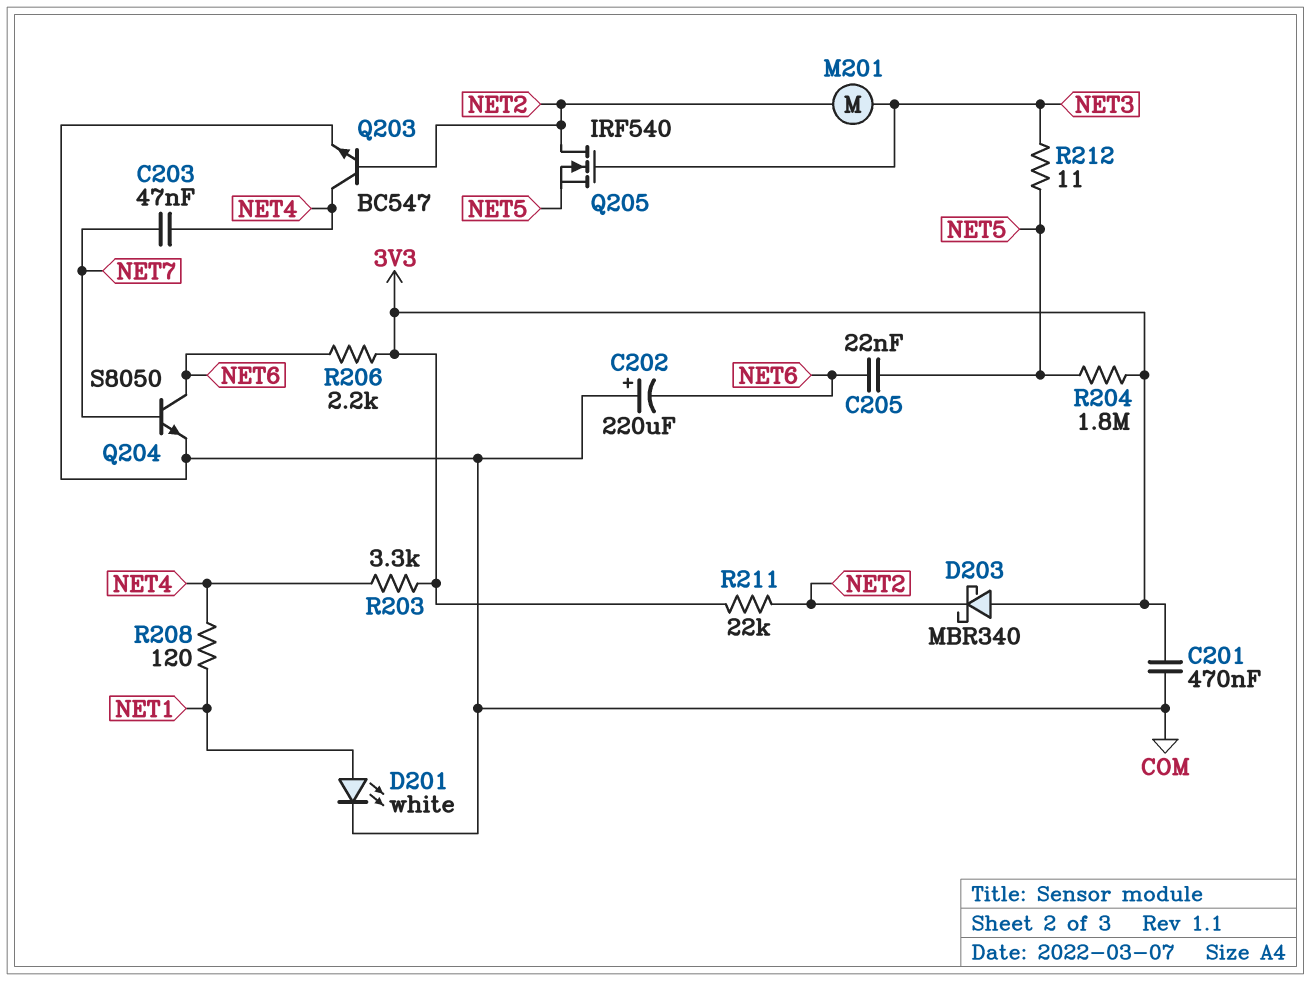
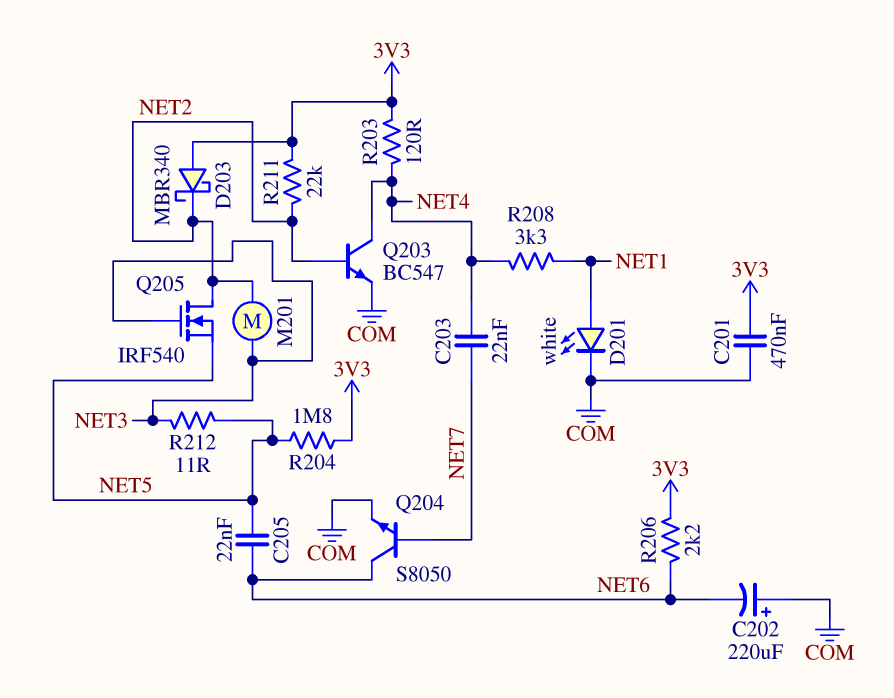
C203: 47nF (NET4, NET7) -> 22nF (NET4, NET7)
R203: 3.3k (3V3, NET4) -> 120 (3V3, NET4)
R208: 120 (NET1, NET4) -> 3.3k (NET1, NET4)

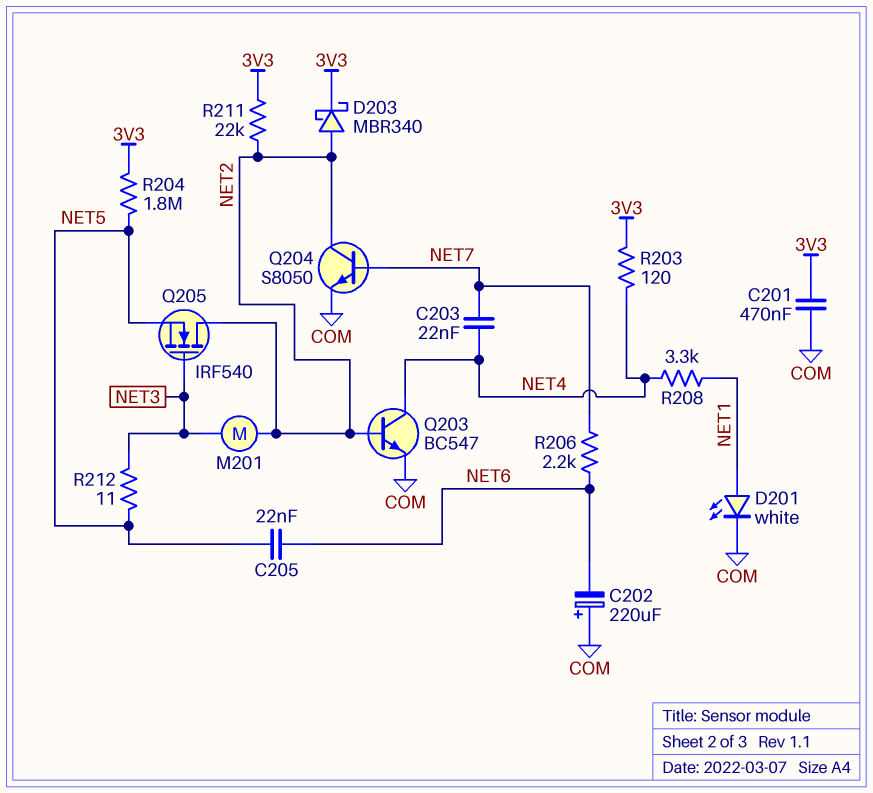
D203: schottky MBR340 (A 3V3, K NET2) -> schottky MBR340 (A NET2, K 3V3)
Q204: NPN S8050 (B NET7, C NET6, E COM) -> NPN S8050 (B NET7, C NET2, E COM)
R206: 2.2k (3V3, NET6) -> 2.2k (NET6, NET7)

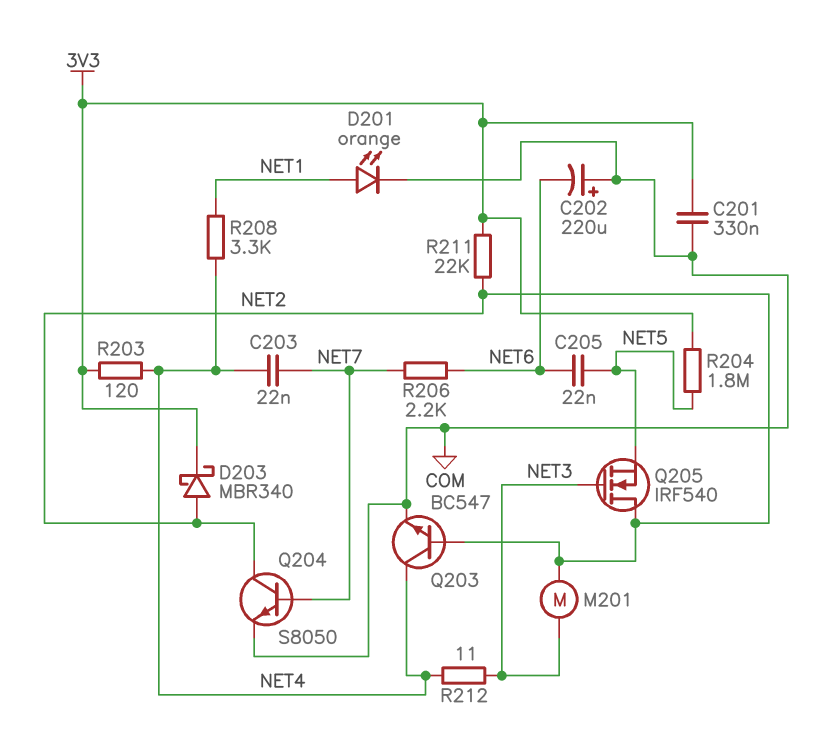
C201: 470nF (3V3, COM) -> 330nF (3V3, COM)
D201: LED white (A NET1, K COM) -> LED orange (A NET1, K COM)
R212: 11 (NET3, NET5) -> 11 (NET3, NET4)

